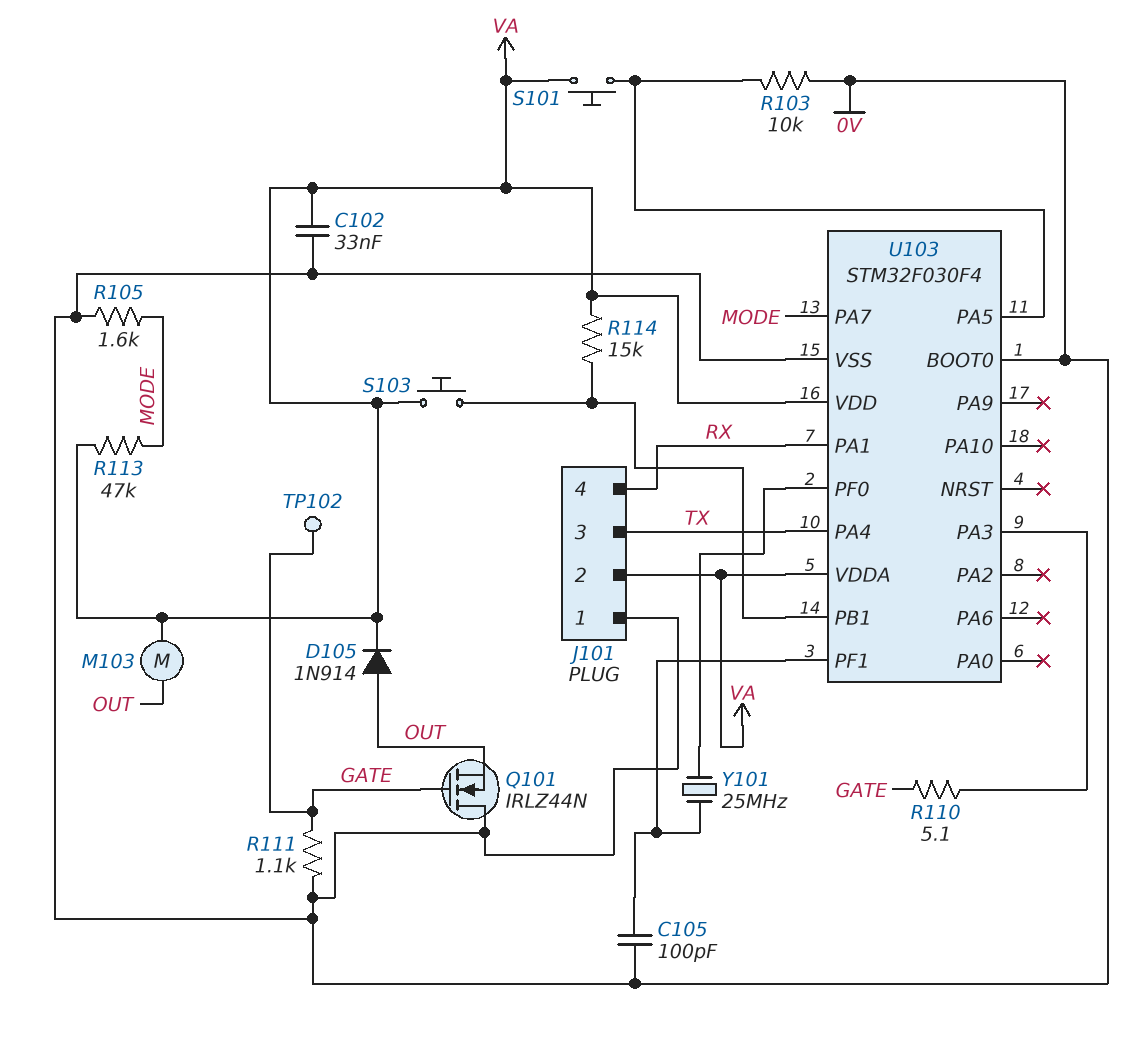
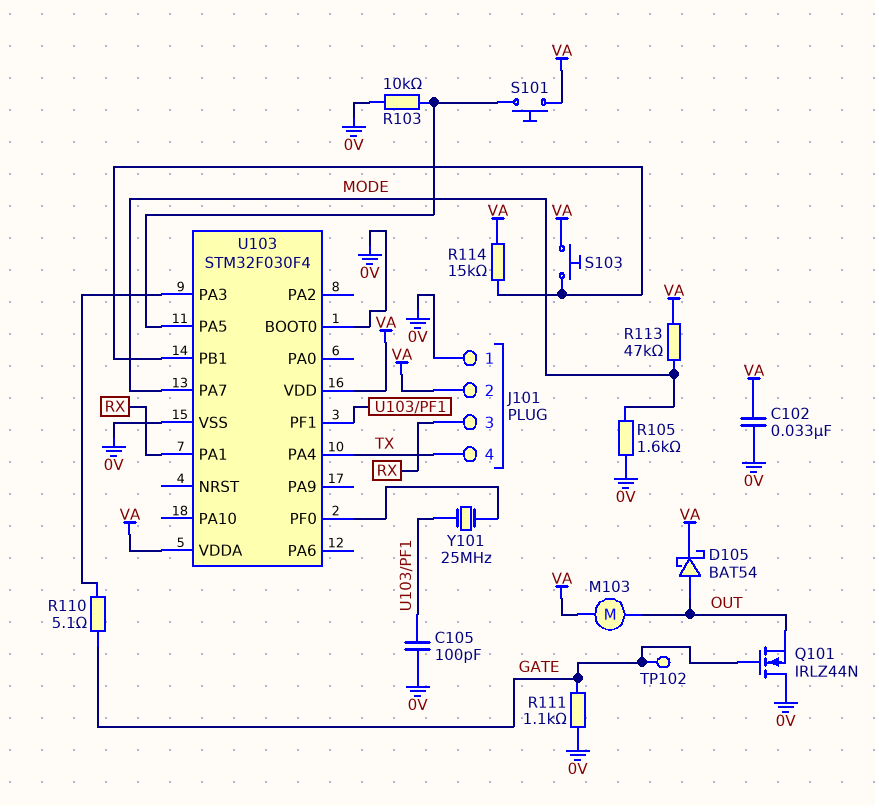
D105: diode 1N914 (A OUT, K VA) -> schottky BAT54 (A OUT, K VA)
J101 pin 3: TX -> RX
J101 pin 4: RX -> TX

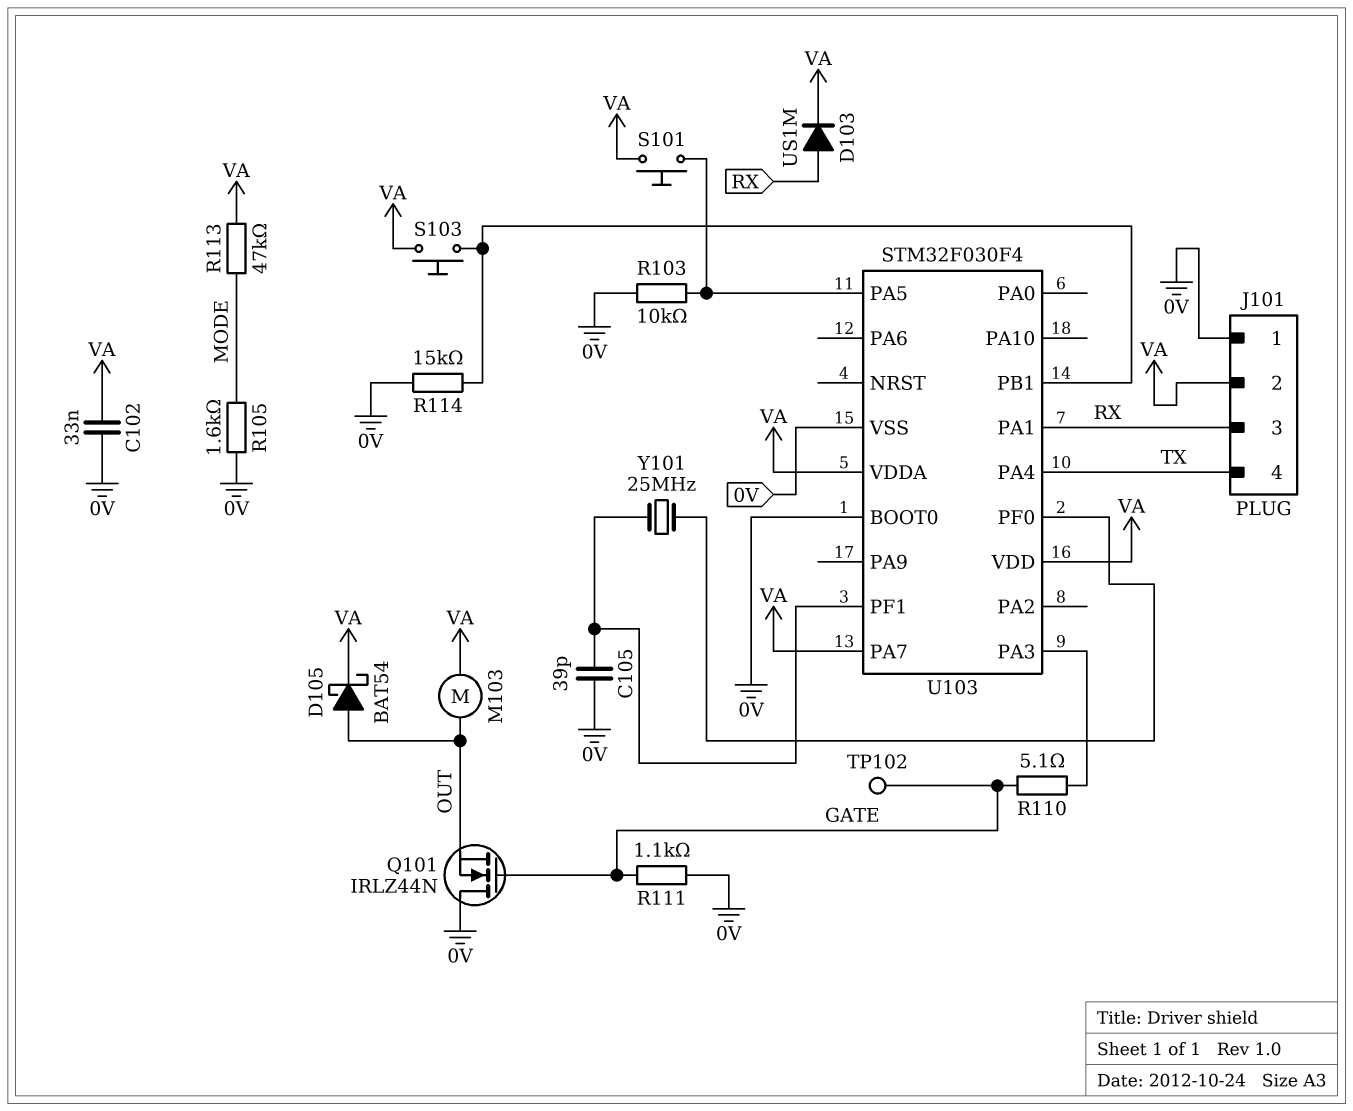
C105: 100pF (0V, U103/PF1) -> 39pF (0V, U103/PF1)
D103: none -> diode US1M (A RX, K VA)
R114: 15k (U103/PB1, VA) -> 15k (0V, U103/PB1)
U103 pin PA7: MODE -> VA

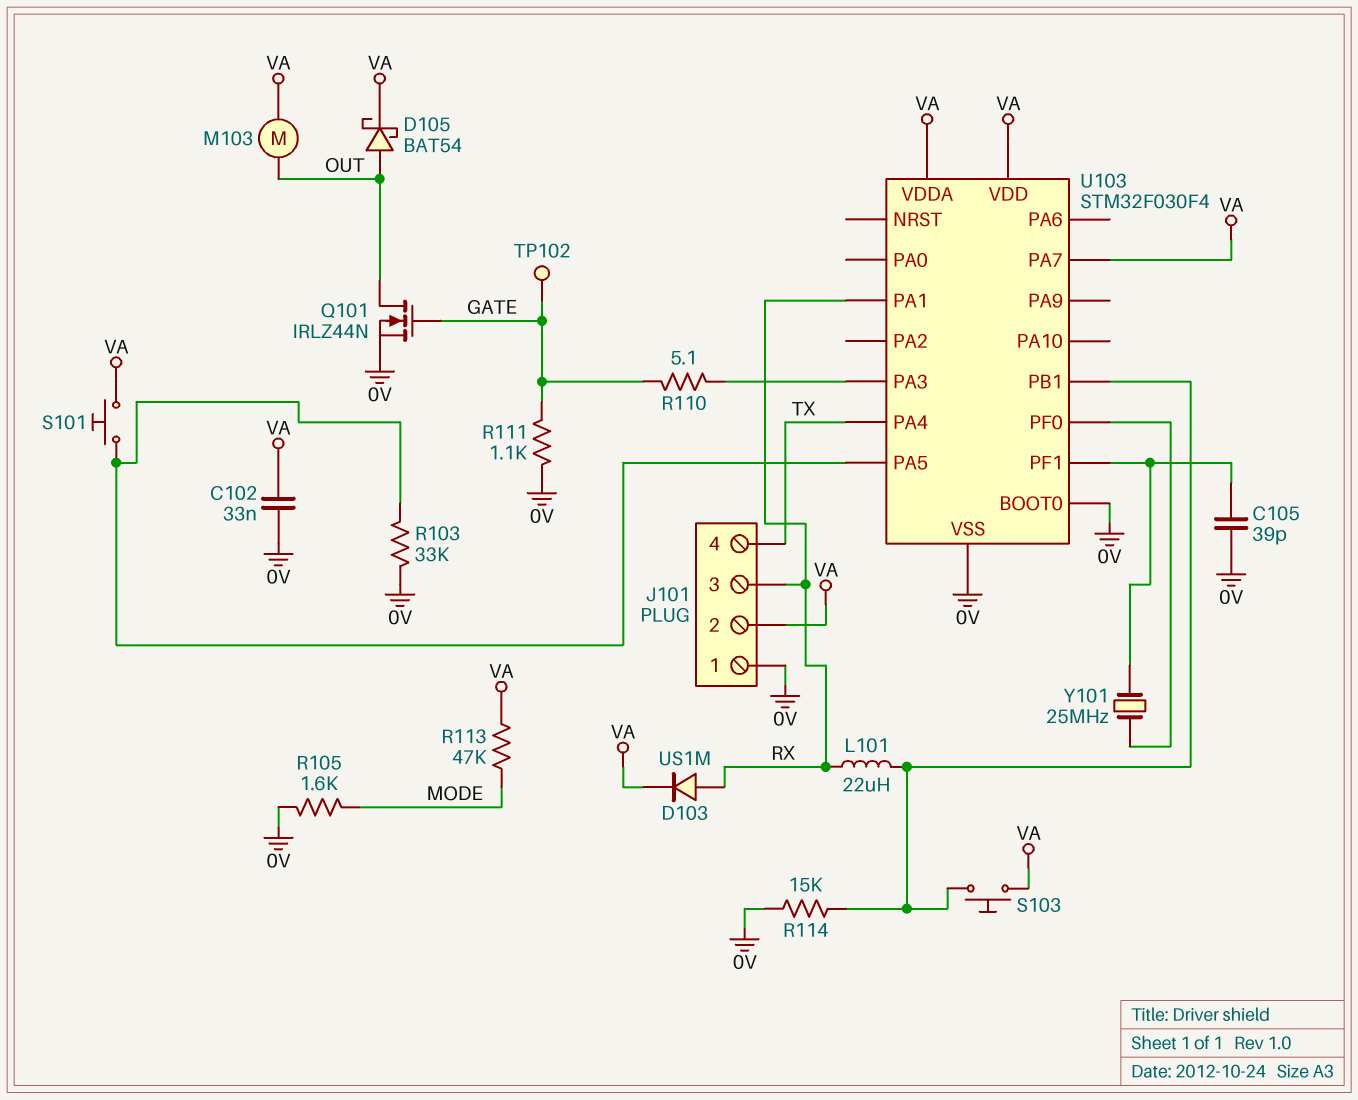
L101: none -> 22uH (RX, U103/PB1)
Q101: NMOS IRLZ44N (G GATE, D 0V, S OUT) -> NMOS IRLZ44N (G GATE, D OUT, S 0V)
R103: 10k (0V, U103/PA5) -> 33k (0V, U103/PA5)

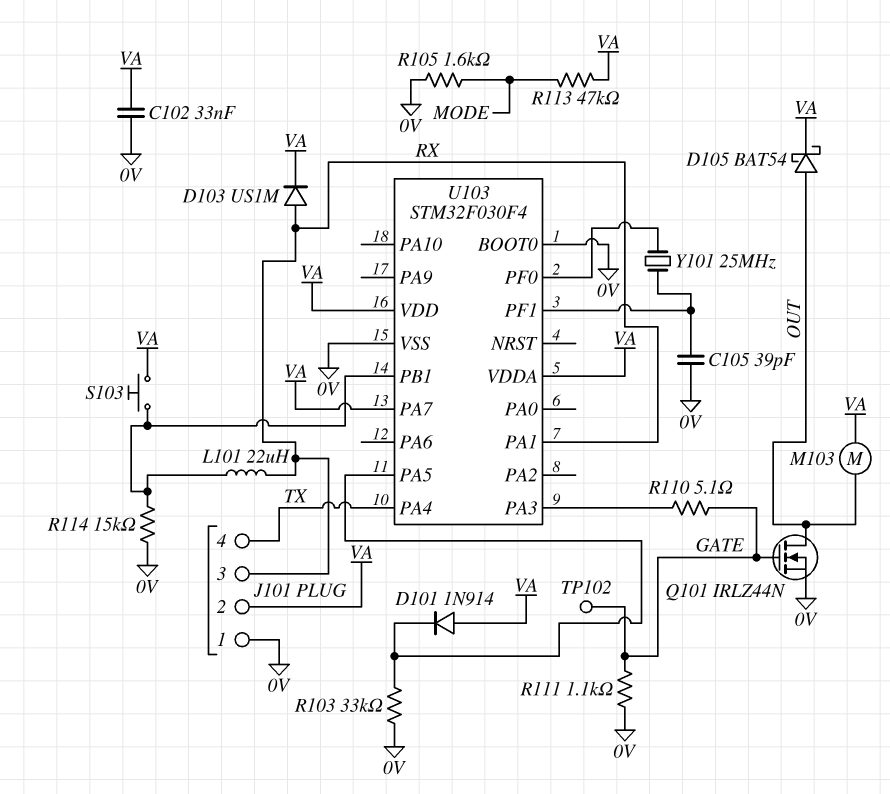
D101: none -> diode 1N914 (A VA, K U103/PA5)
S101: button (U103/PA5, VA) -> none

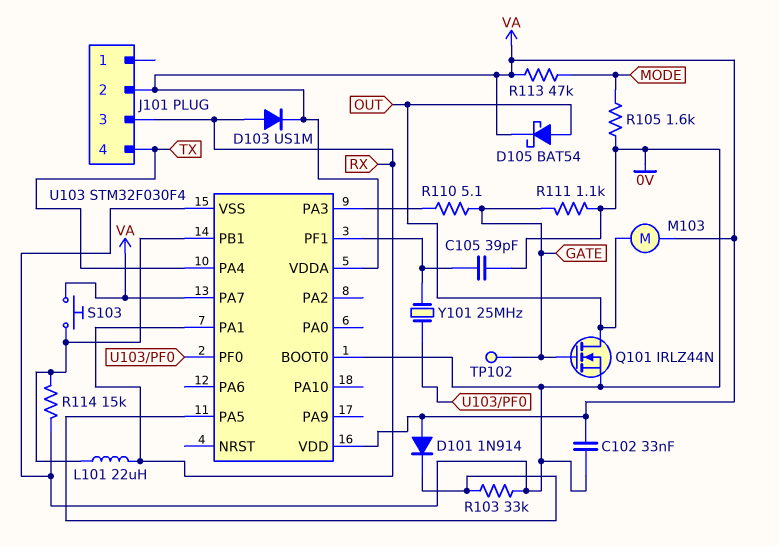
J101 pin 1: 0V -> none

